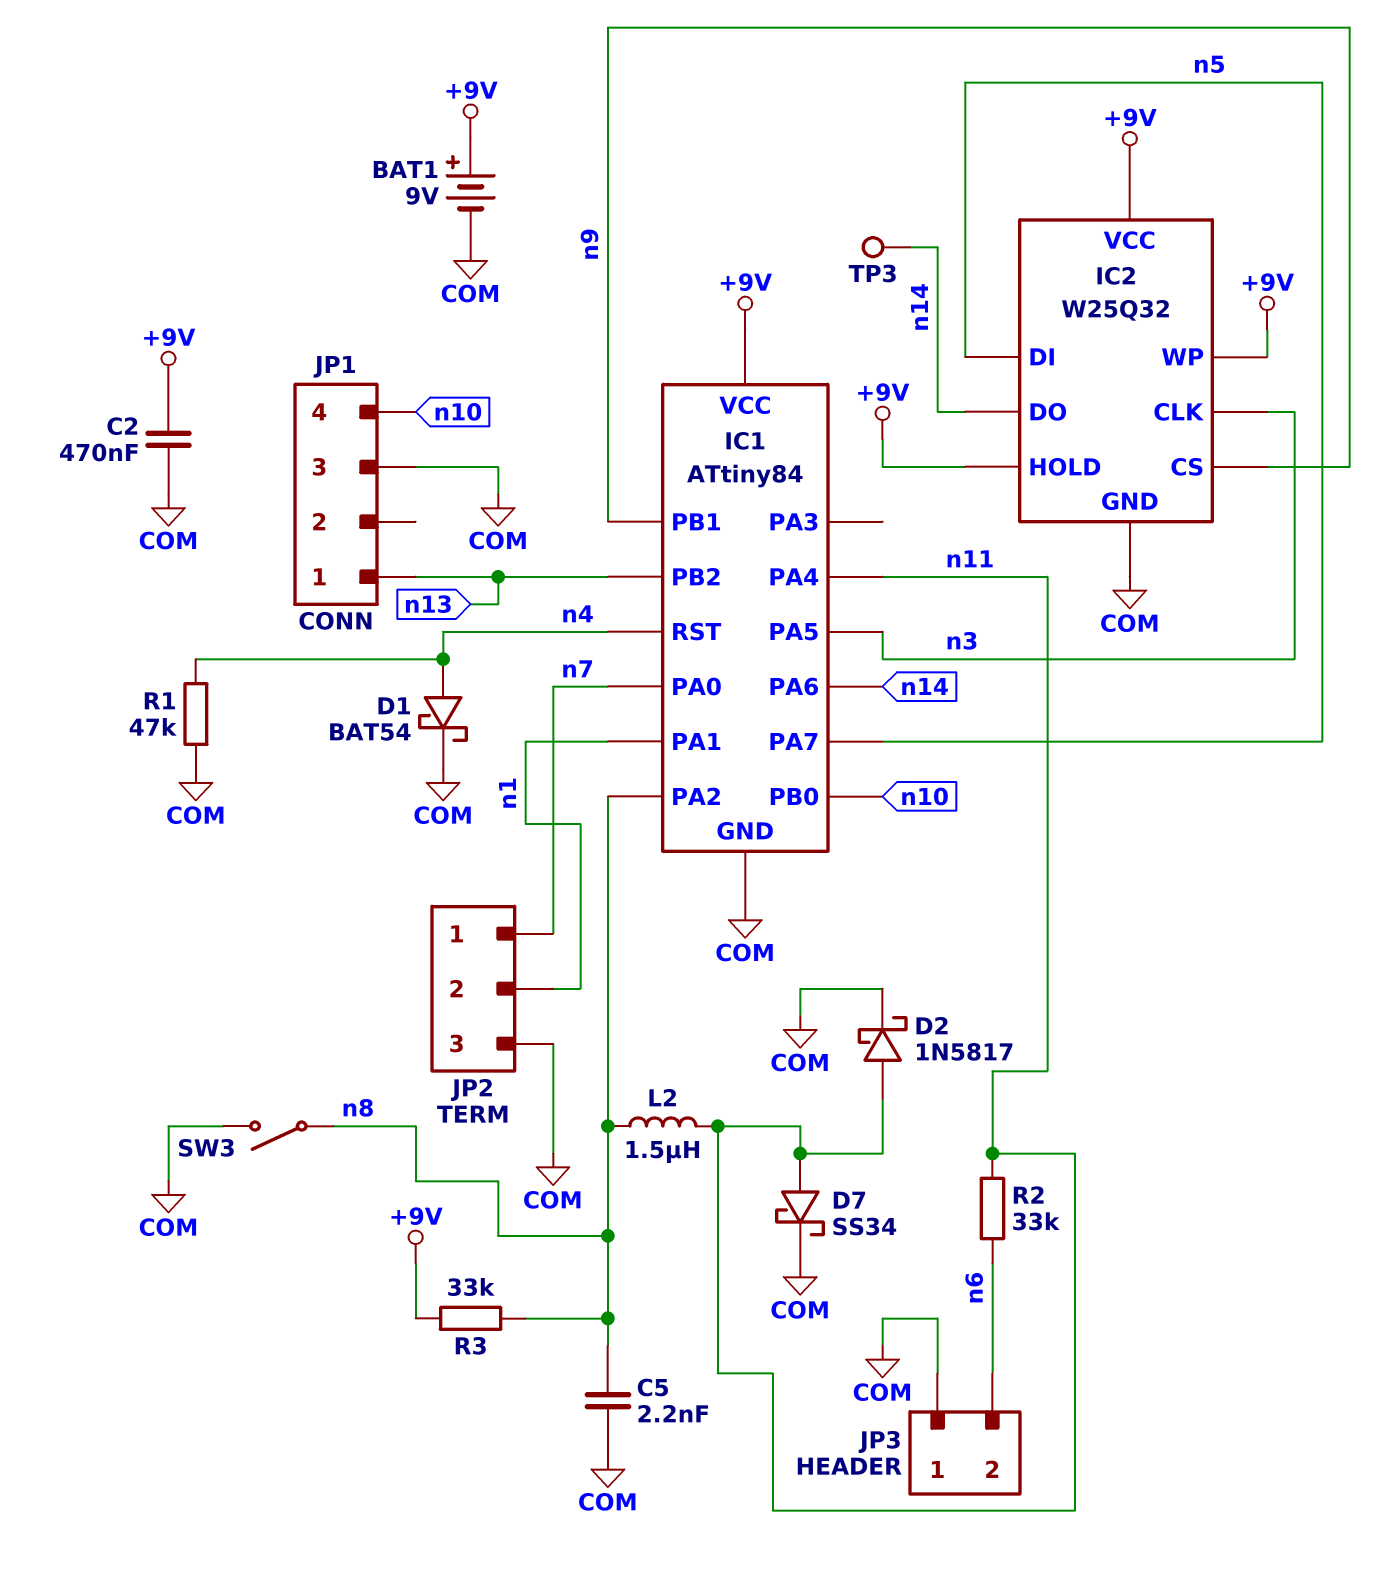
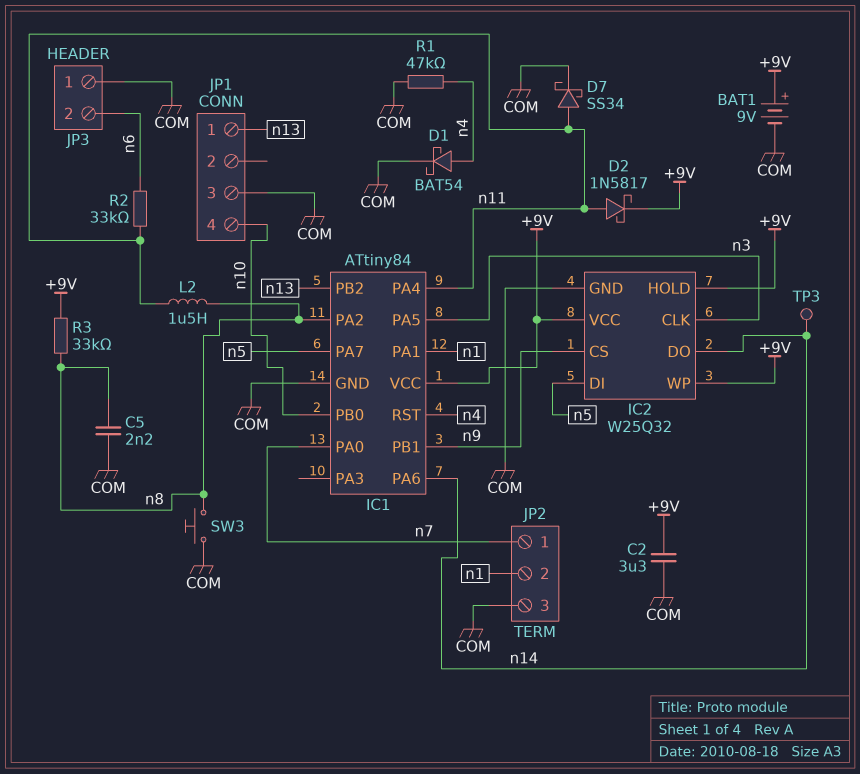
C2: 470nF (+9V, COM) -> 3.3uF (+9V, COM)
D2: schottky 1N5817 (A n11, K COM) -> schottky 1N5817 (A n11, K +9V)
SW3: switch (COM, n8) -> button (COM, n8)

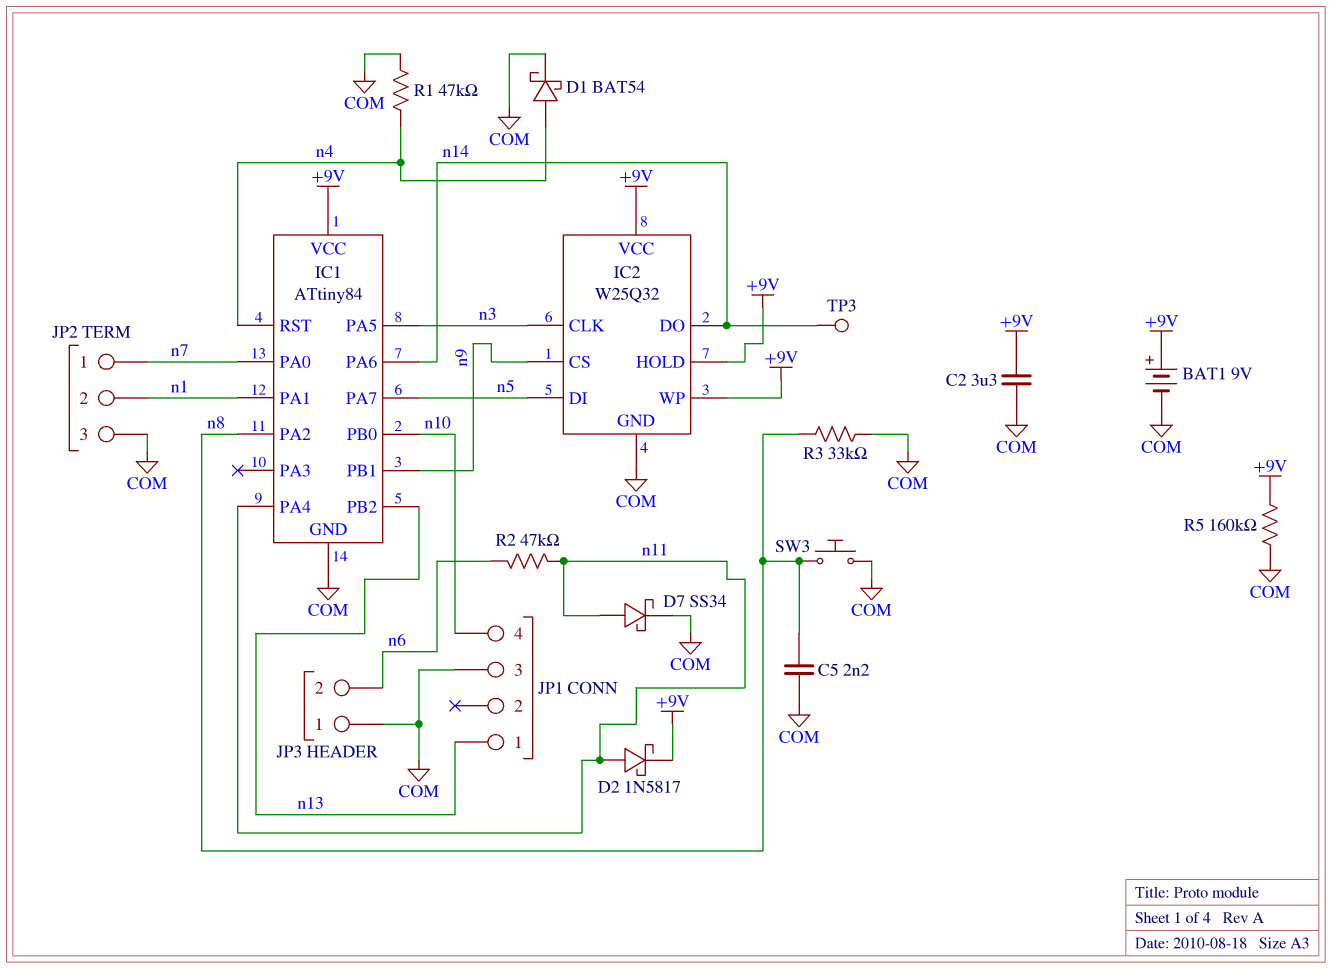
L2: 1.5uH (n8, n11) -> none
R2: 33k (n6, n11) -> 47k (n6, n11)
R3: 33k (+9V, n8) -> 33k (COM, n8)
R5: none -> 160k (+9V, COM)

